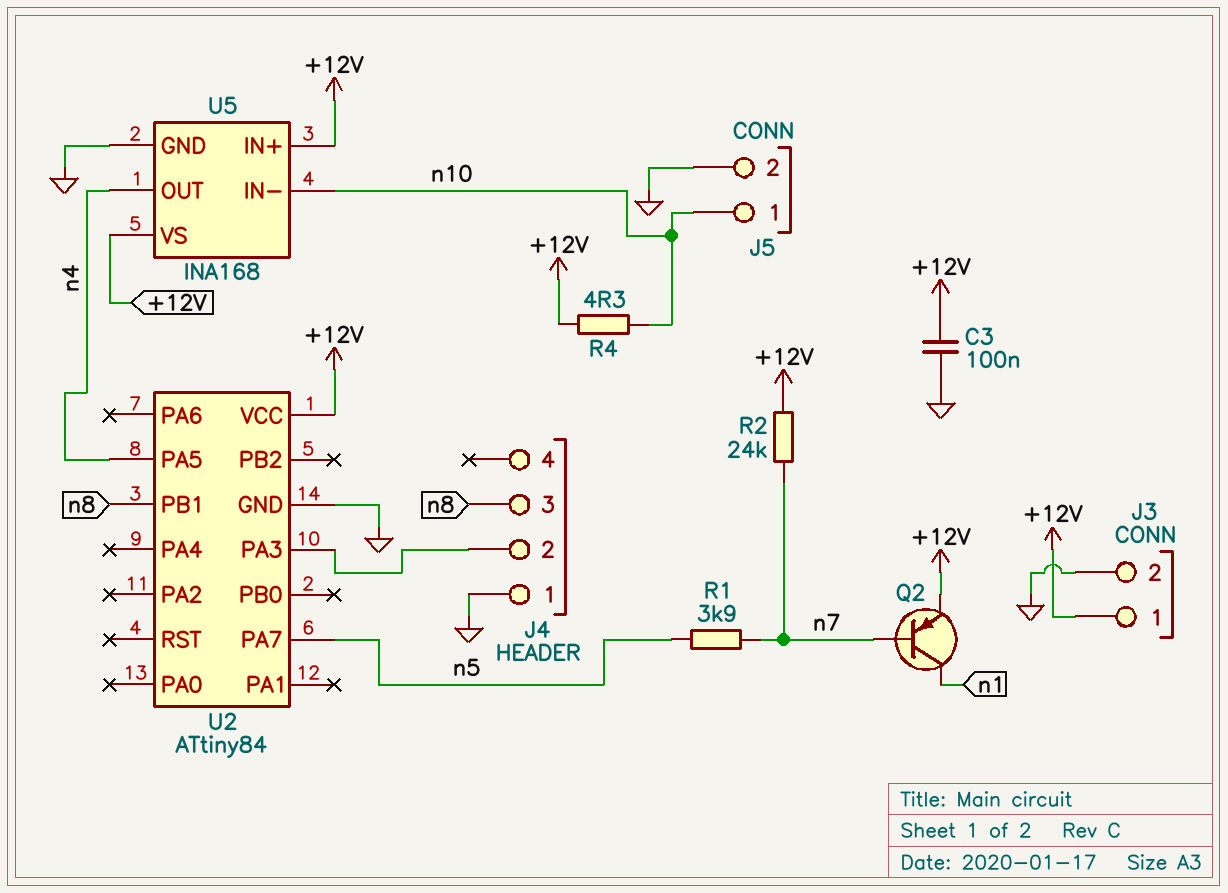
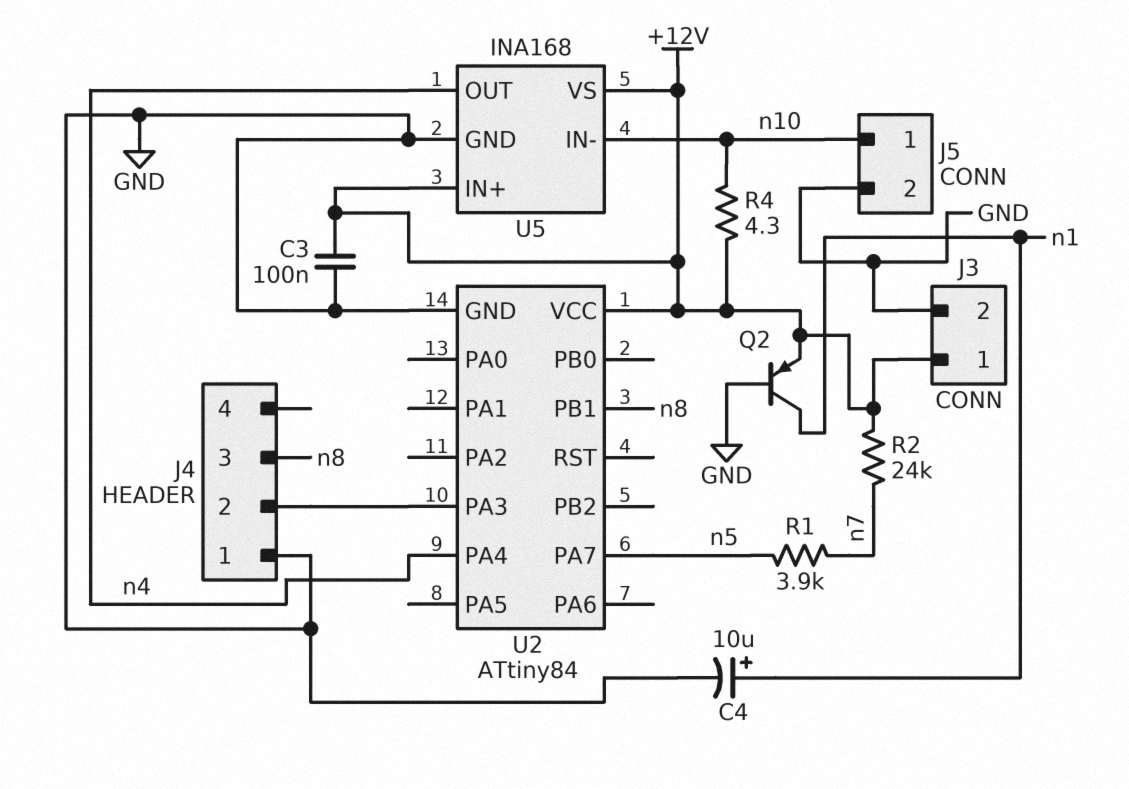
C4: none -> 10uF (plus n1, minus GND)
Q2: PNP (B n7, C n1, E +12V) -> PNP (B GND, C n1, E +12V)
U2 pin PA4: none -> n4
U2 pin PA5: n4 -> none

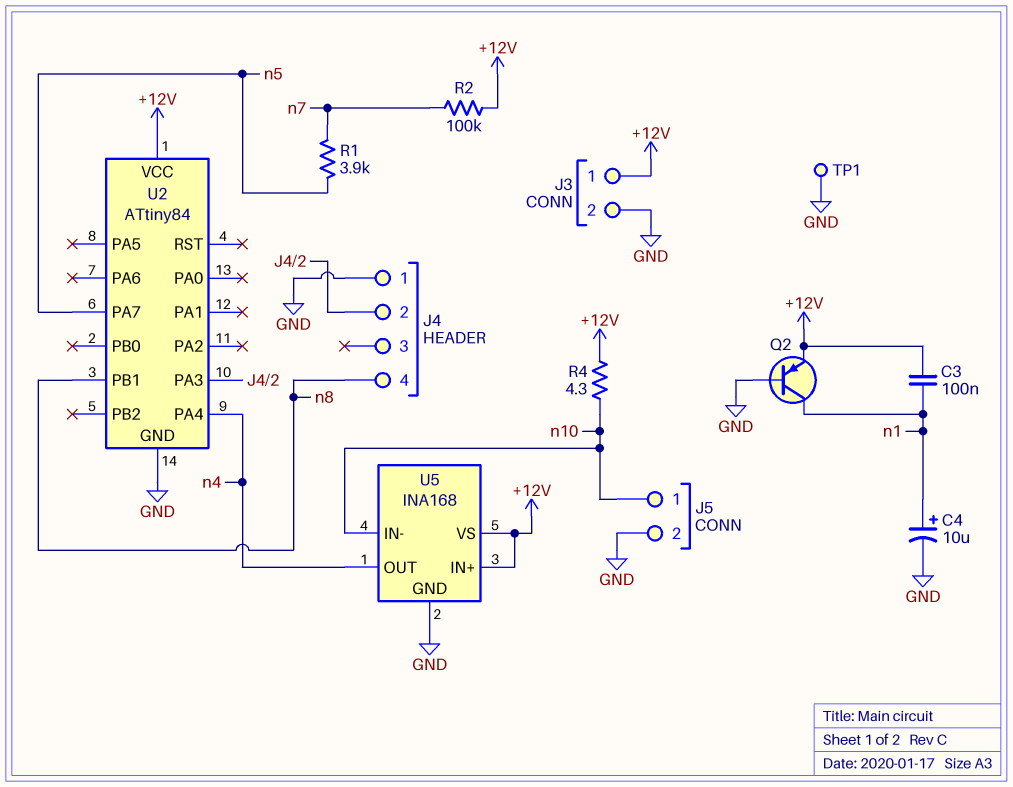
C3: 100nF (+12V, GND) -> 100nF (+12V, n1)
J4 pin 3: n8 -> none
J4 pin 4: none -> n8
R2: 24k (+12V, n7) -> 100k (+12V, n7)
TP1: none -> test point (GND)

